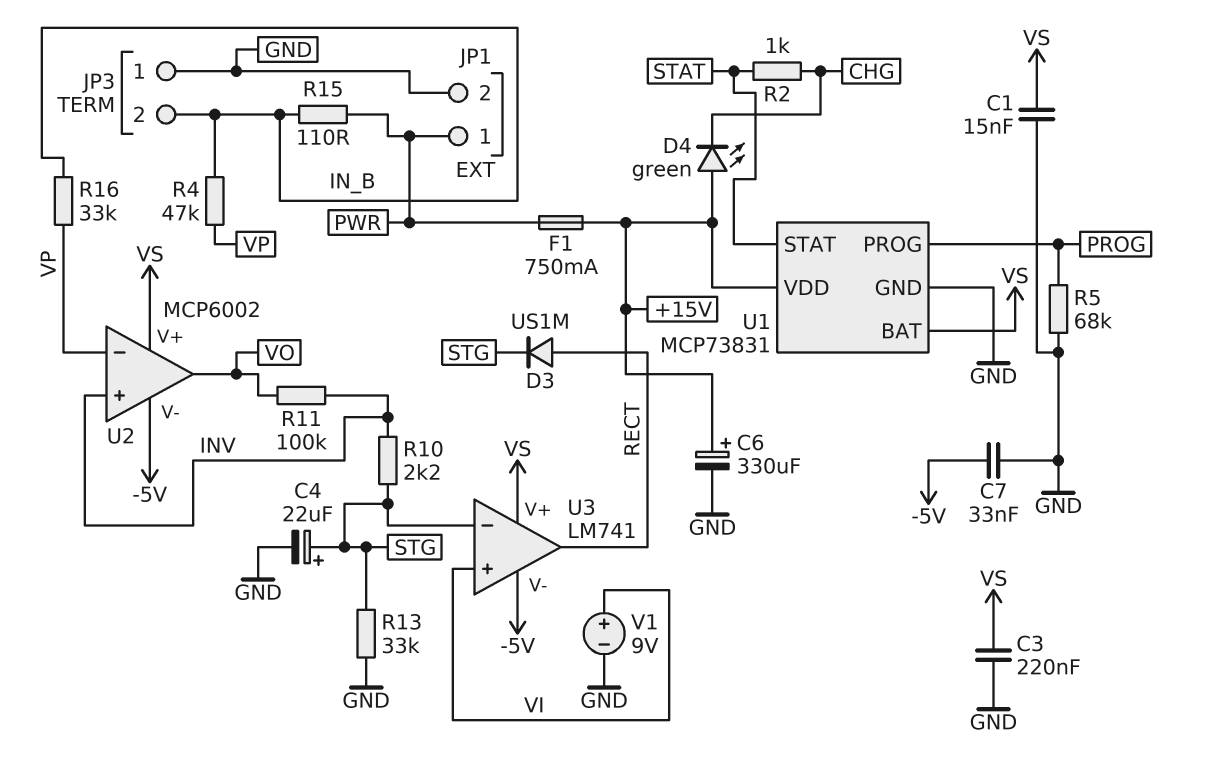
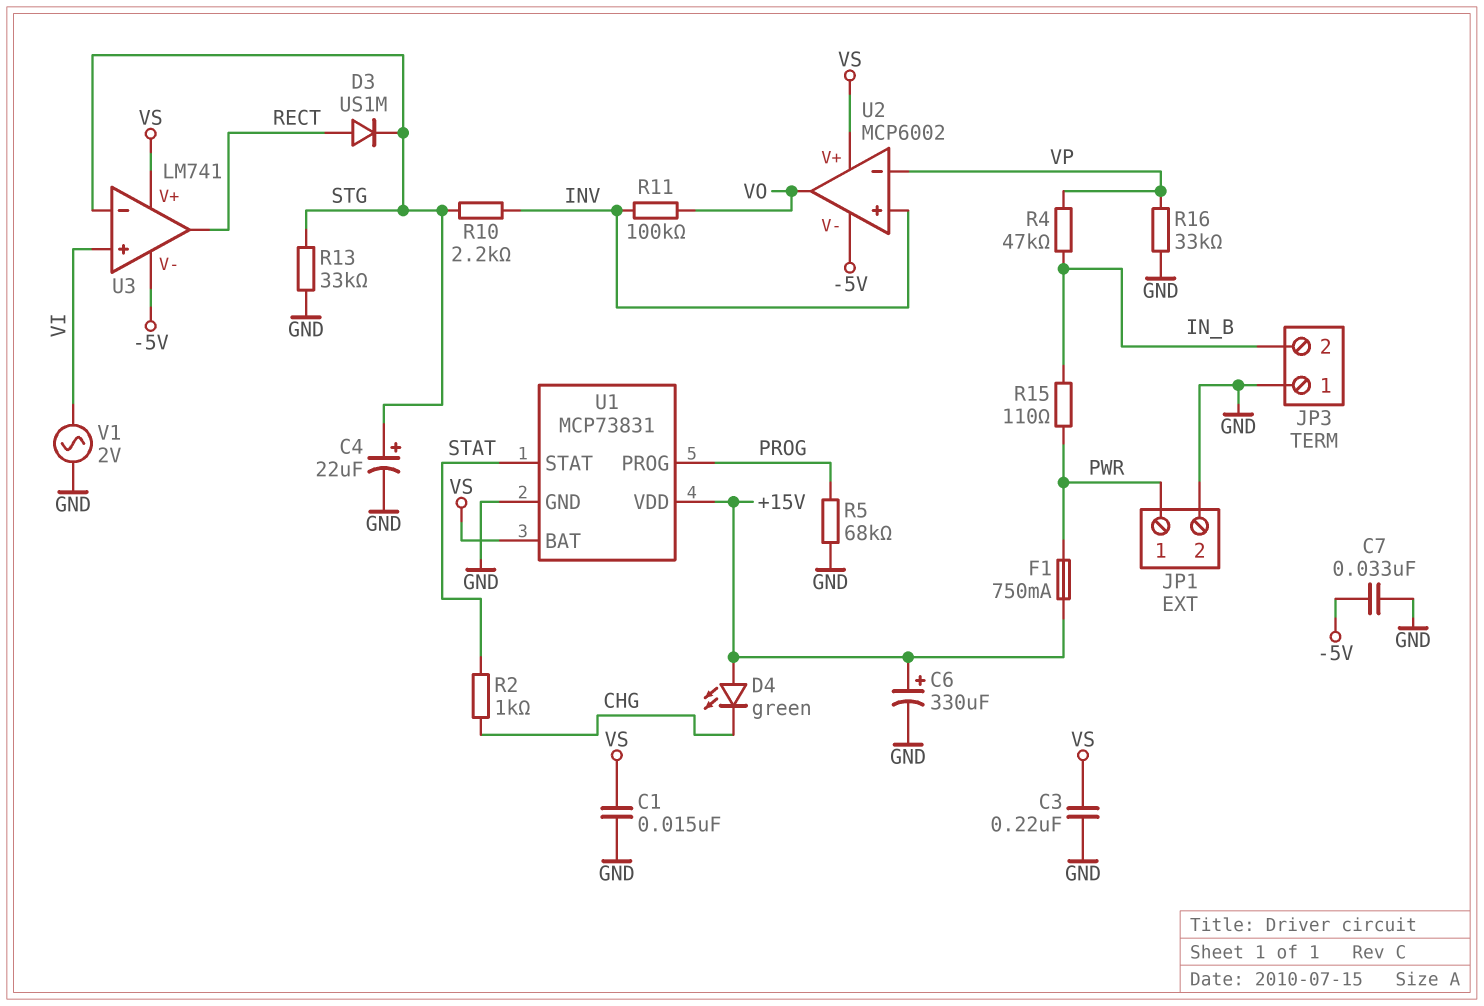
R16: 33k (IN_B, VP) -> 33k (GND, VP)
V1: 9V (plus VI, minus GND) -> AC 2V (GND, VI)

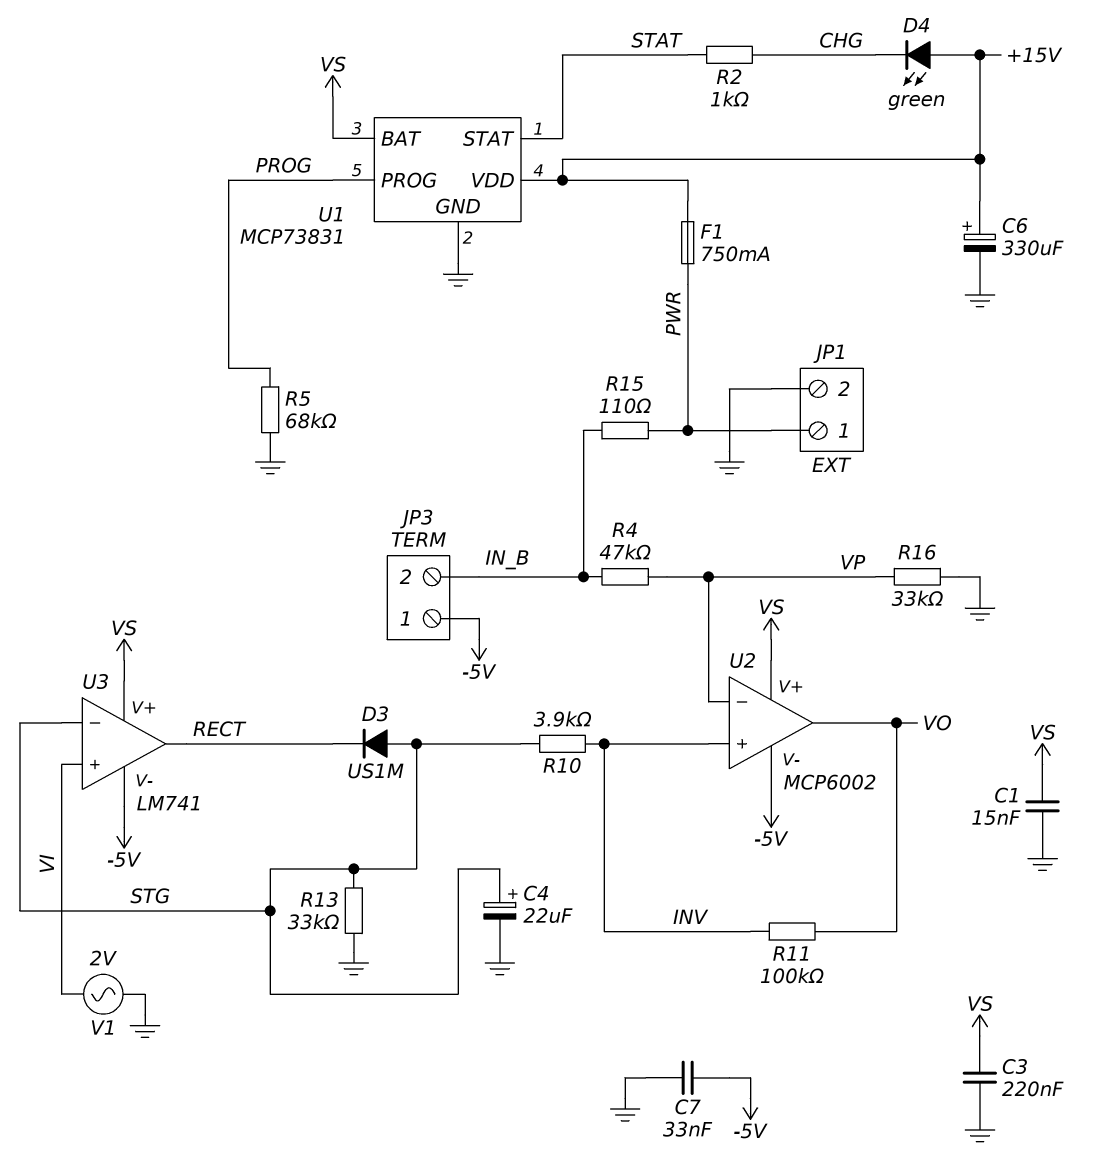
D3: diode US1M (A RECT, K STG) -> diode US1M (A STG, K RECT)
JP3 pin 1: GND -> -5V
R10: 2.2k (INV, STG) -> 3.9k (INV, STG)

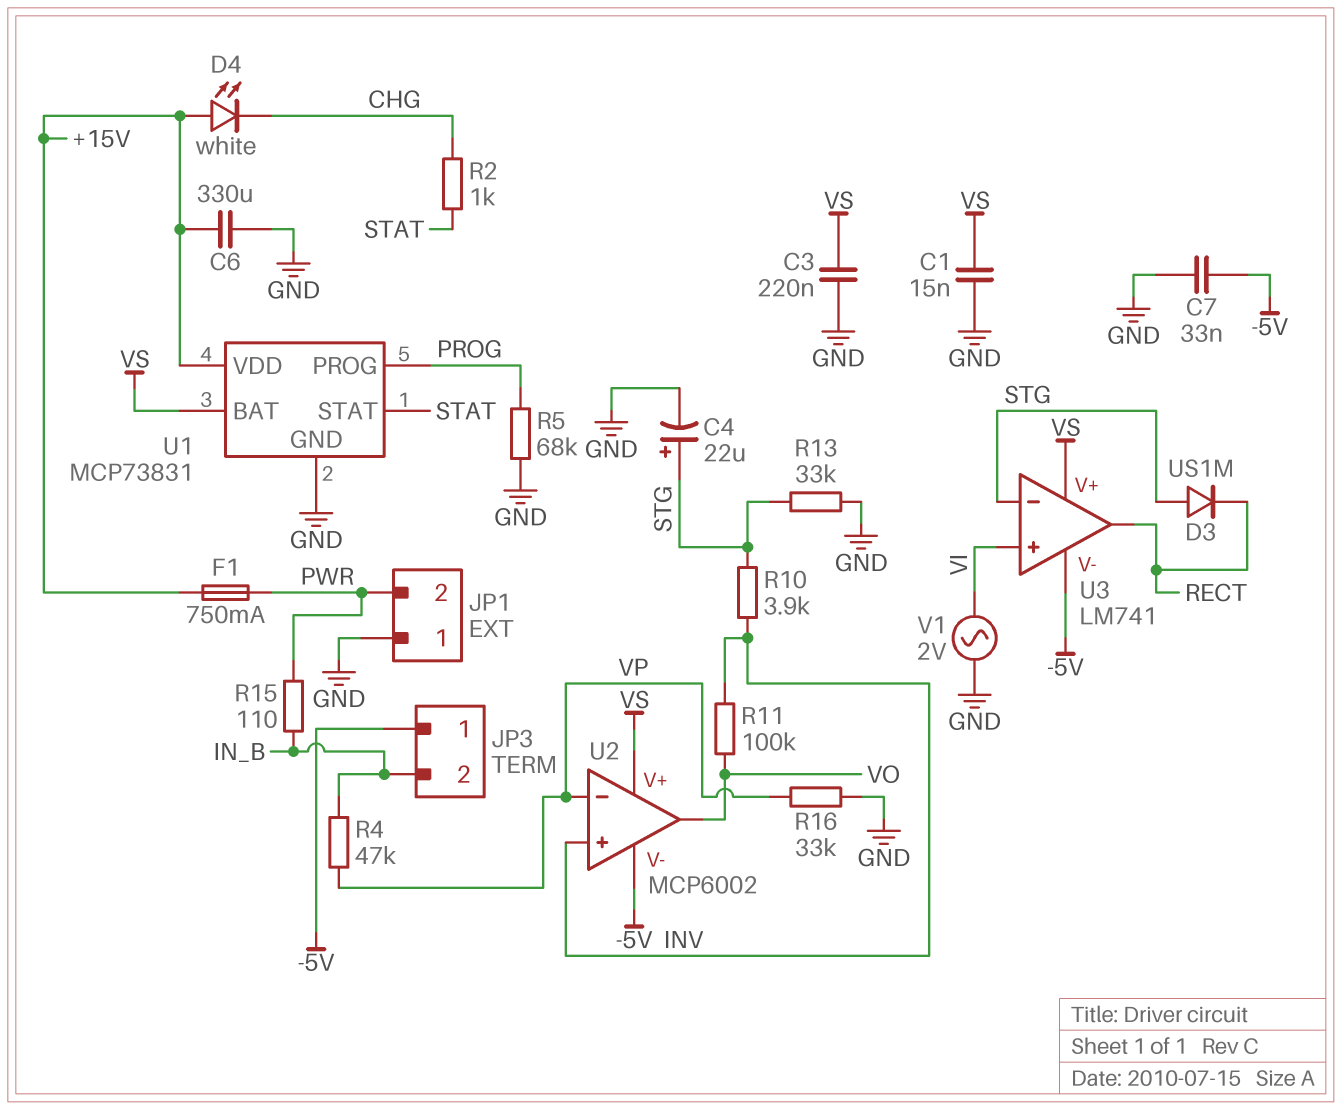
C6: 330uF (plus +15V, minus GND) -> 330uF (+15V, GND)
D4: LED green (A +15V, K CHG) -> LED white (A +15V, K CHG)
JP1 pin 1: PWR -> GND
JP1 pin 2: GND -> PWR

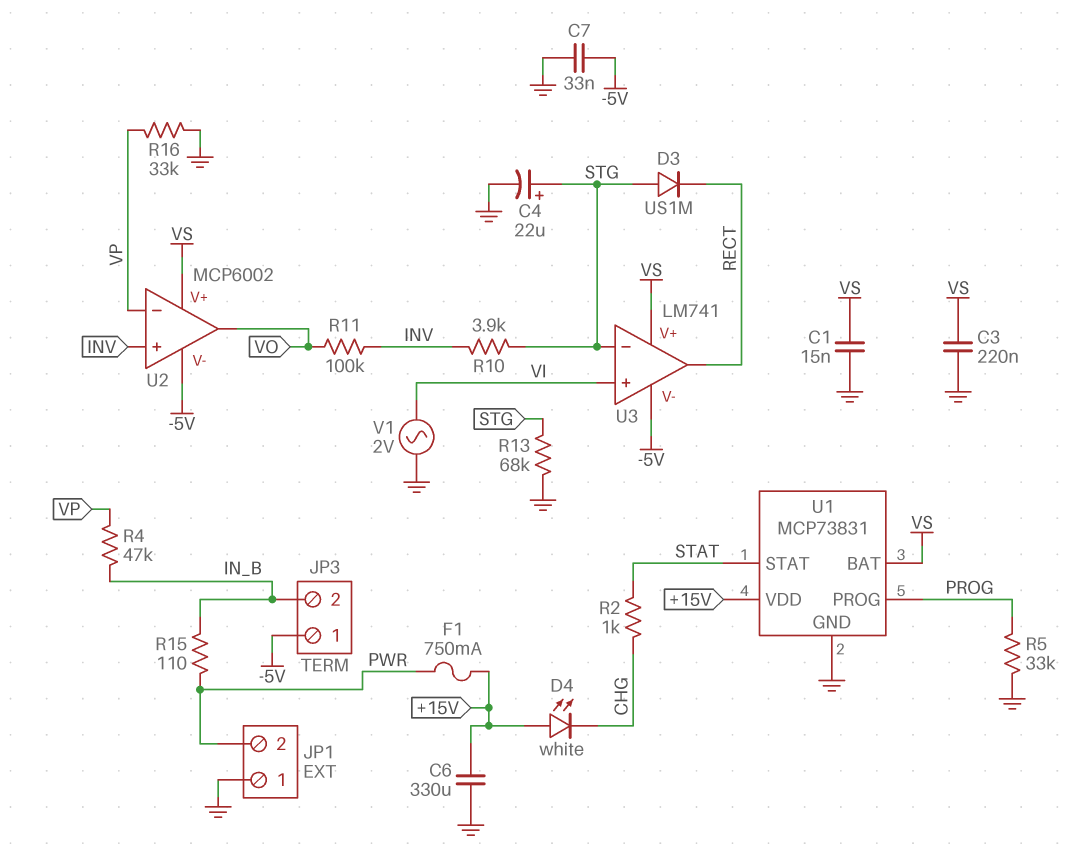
R5: 68k (GND, PROG) -> 33k (GND, PROG)
R13: 33k (GND, STG) -> 68k (GND, STG)

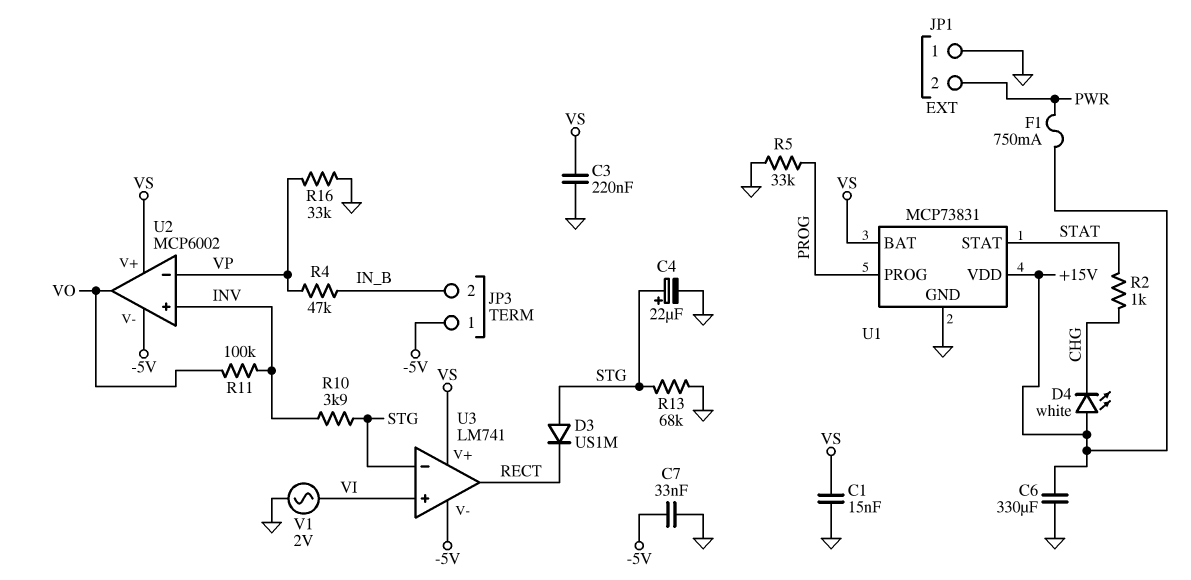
R15: 110 (IN_B, PWR) -> none

